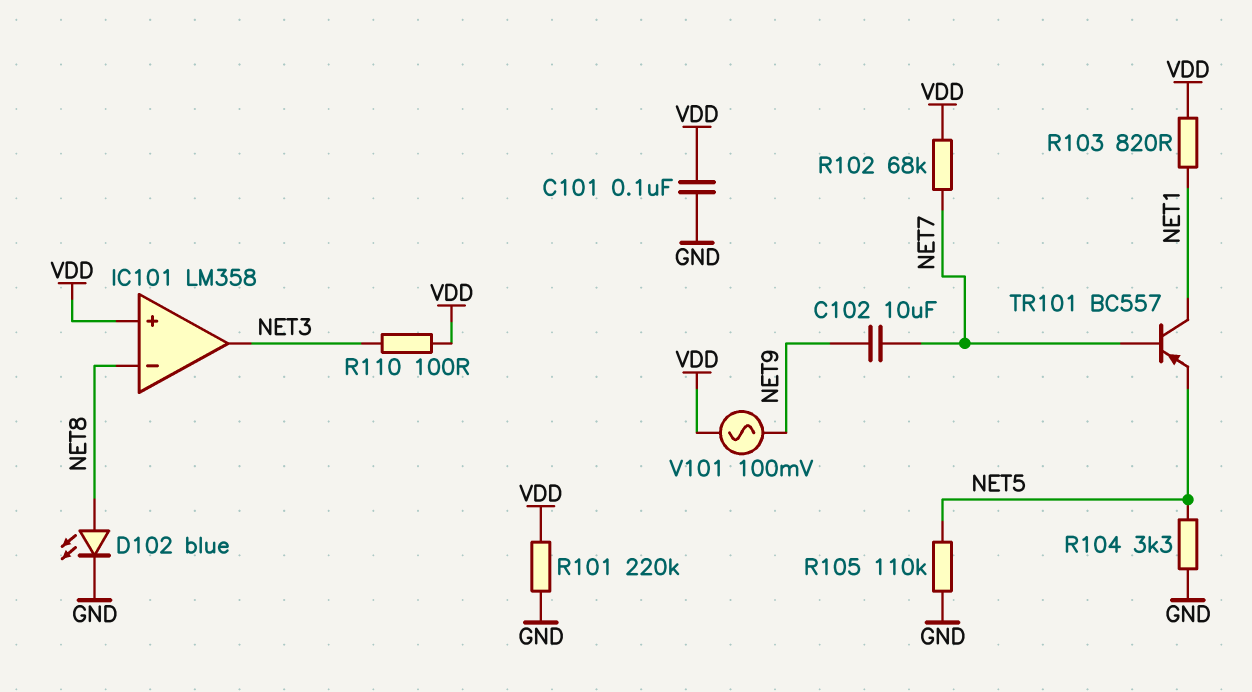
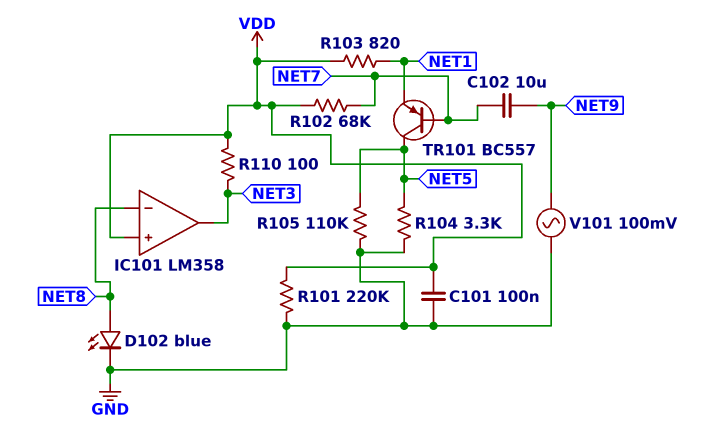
TR101: PNP BC557 (B NET7, C NET1, E NET5) -> PNP BC557 (B NET7, C NET5, E NET1)
V101: AC 100mV (NET9, VDD) -> AC 100mV (GND, NET9)

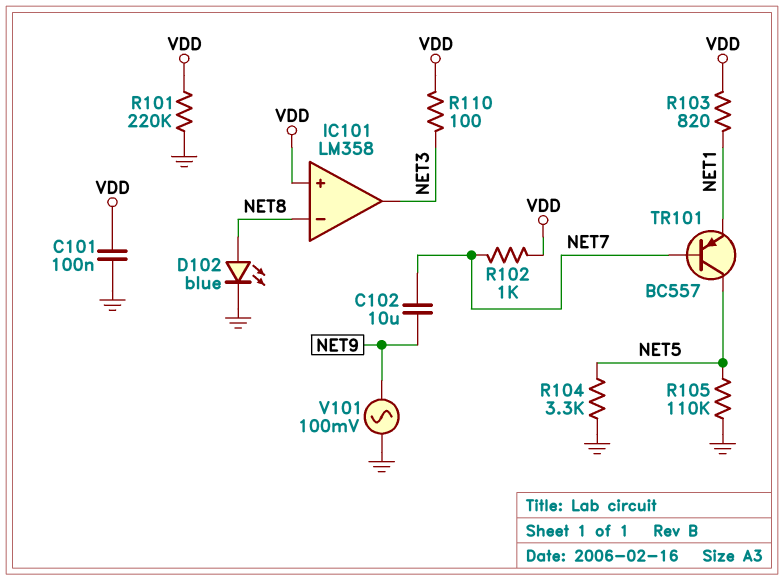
R102: 68k (NET7, VDD) -> 1k (NET7, VDD)

